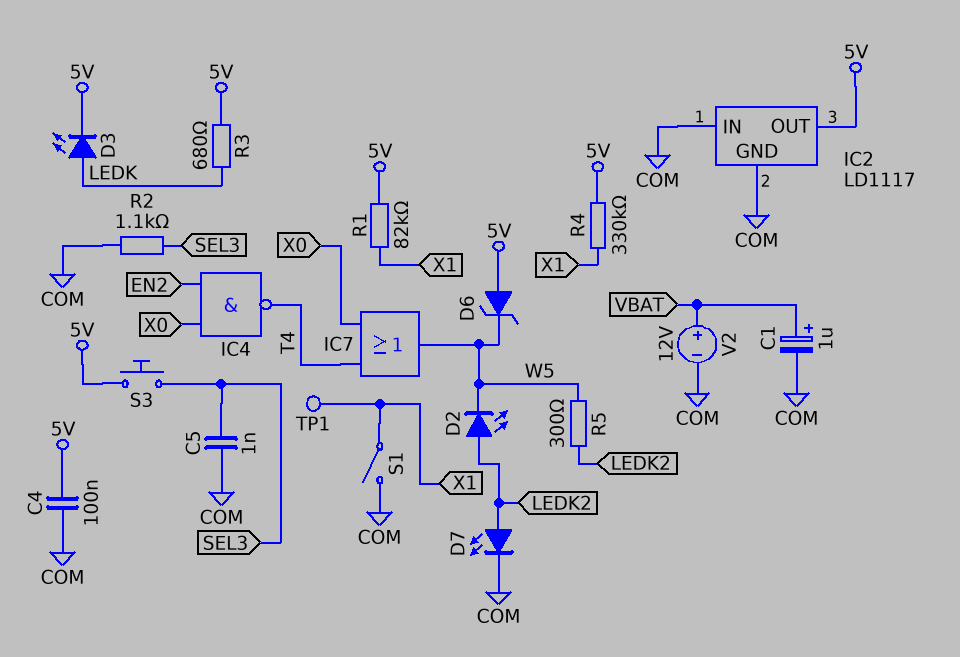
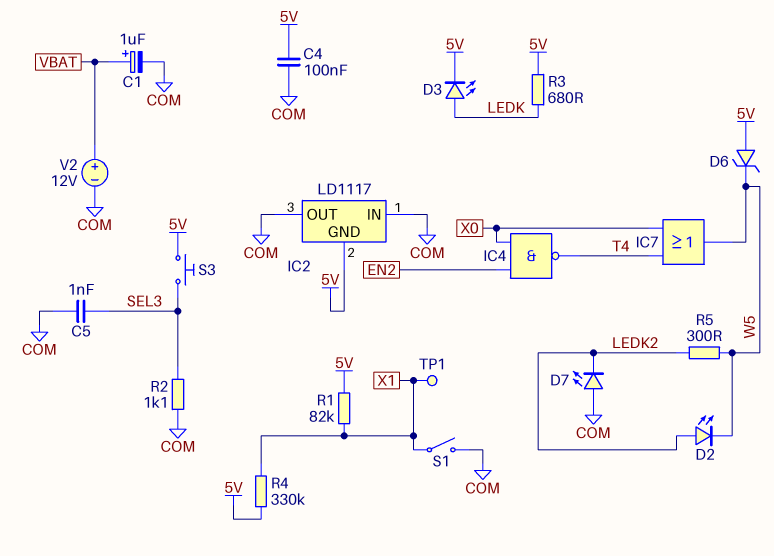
D7: LED (A LEDK2, K COM) -> LED (A COM, K LEDK2)
IC2 pin GND: COM -> 5V
IC2 pin OUT: 5V -> COM

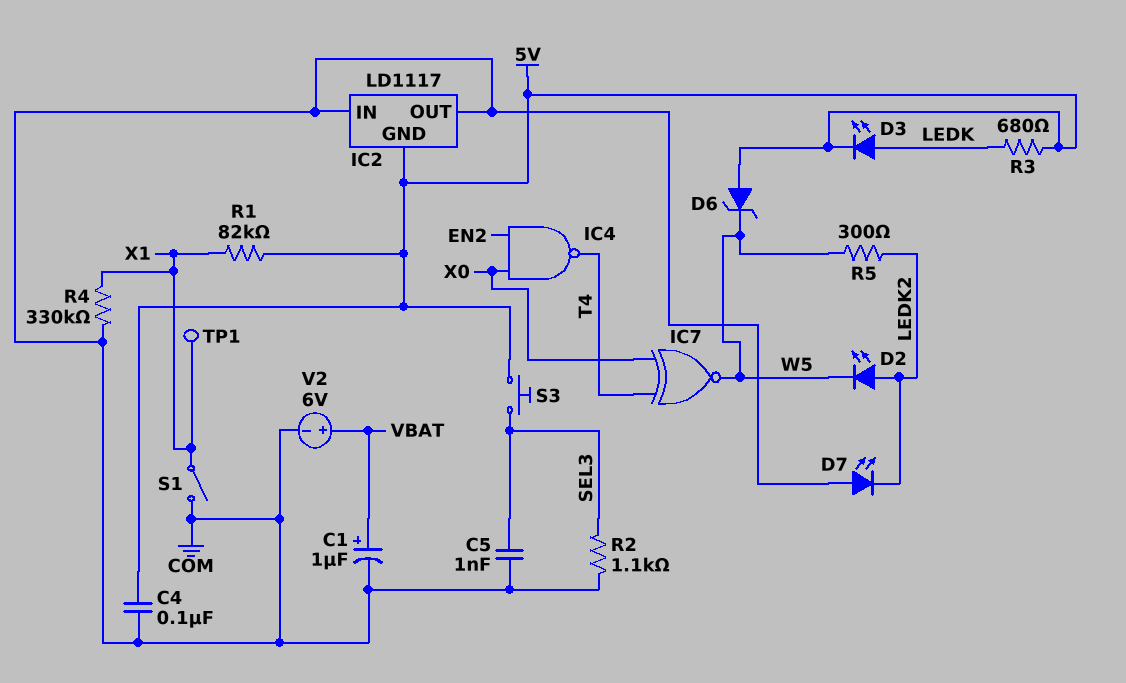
IC7: OR (in T4, in X0, out W5) -> XNOR (in T4, in X0, out W5)
R4: 330k (5V, X1) -> 330k (COM, X1)
V2: 12V (plus VBAT, minus COM) -> 6V (plus VBAT, minus COM)

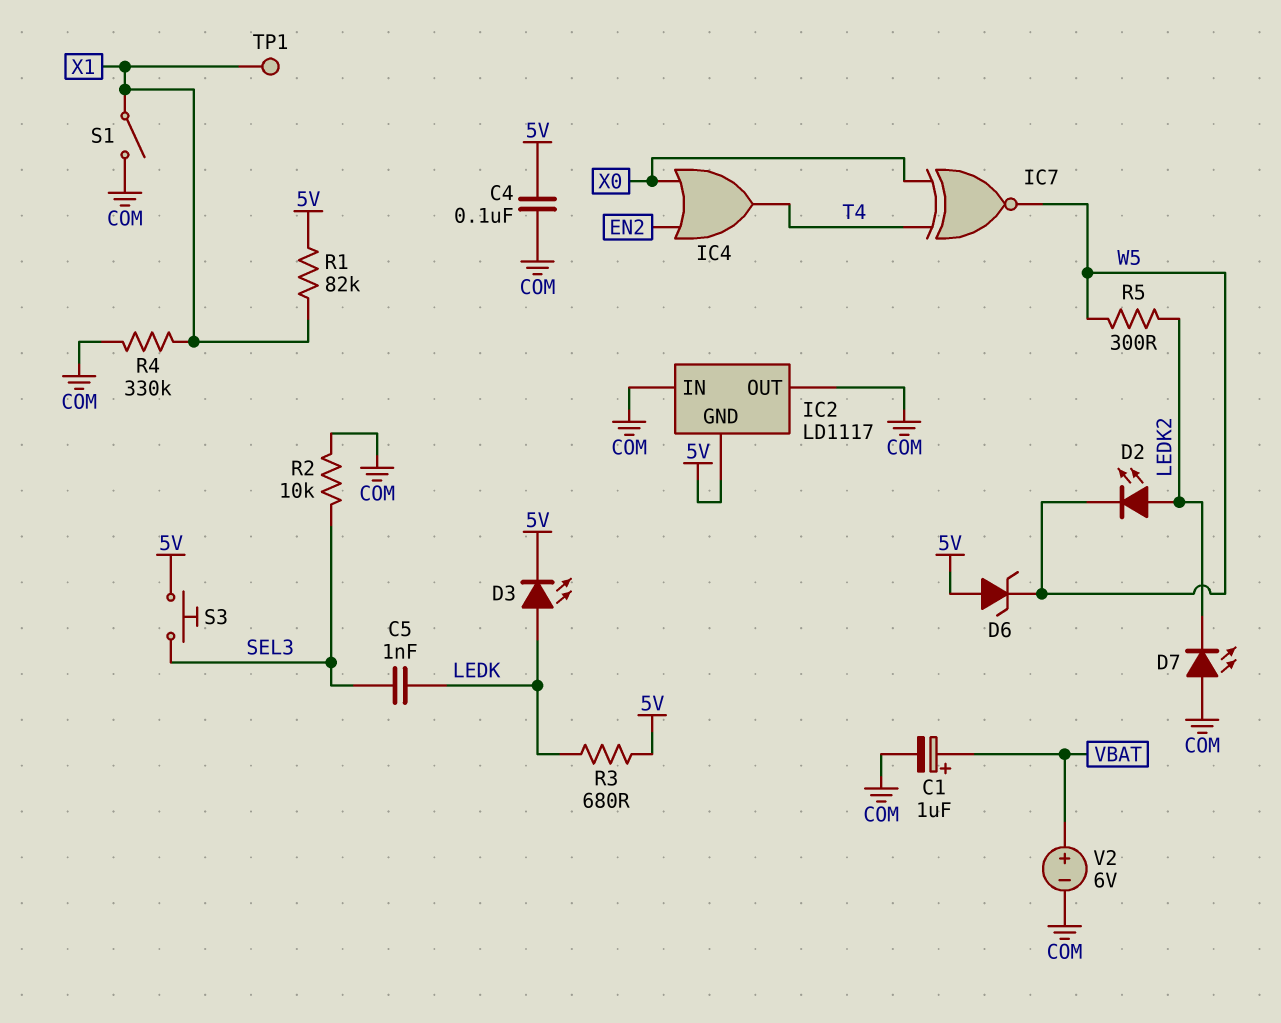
C5: 1nF (COM, SEL3) -> 1nF (LEDK, SEL3)
IC4: NAND (in EN2, in X0, out T4) -> OR (in EN2, in X0, out T4)
R2: 1.1k (COM, SEL3) -> 10k (COM, SEL3)

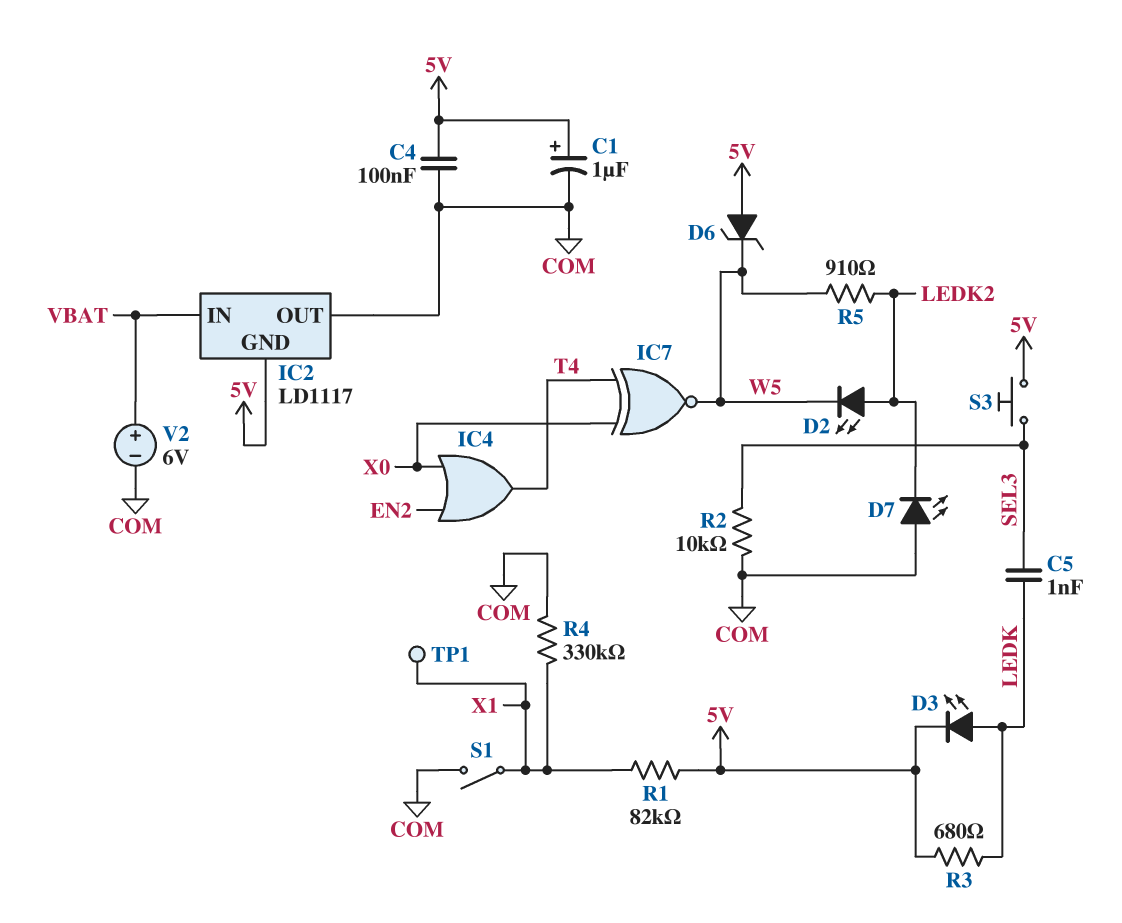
C1: 1uF (plus VBAT, minus COM) -> 1uF (plus 5V, minus COM)
IC2 pin IN: COM -> VBAT
R5: 300 (LEDK2, W5) -> 910 (LEDK2, W5)

